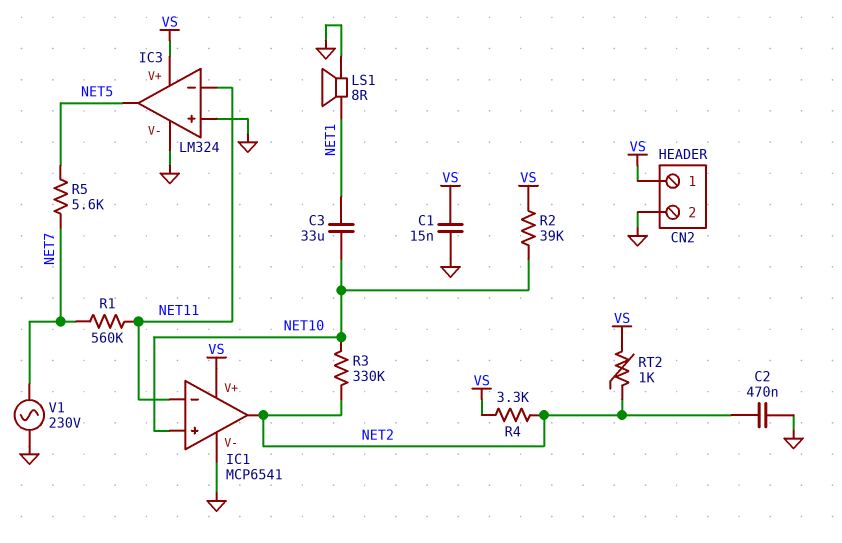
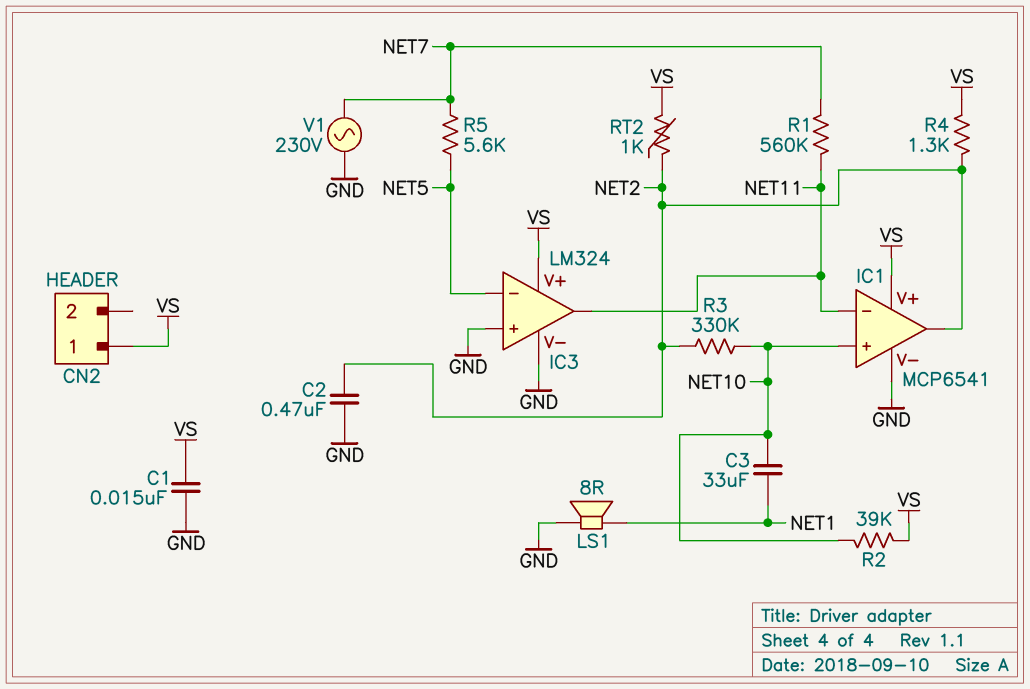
CN2 pin 2: GND -> none
IC3 pin in-: NET11 -> NET5
IC3 pin out: NET5 -> NET11
R4: 3.3k (NET2, VS) -> 1.3k (NET2, VS)

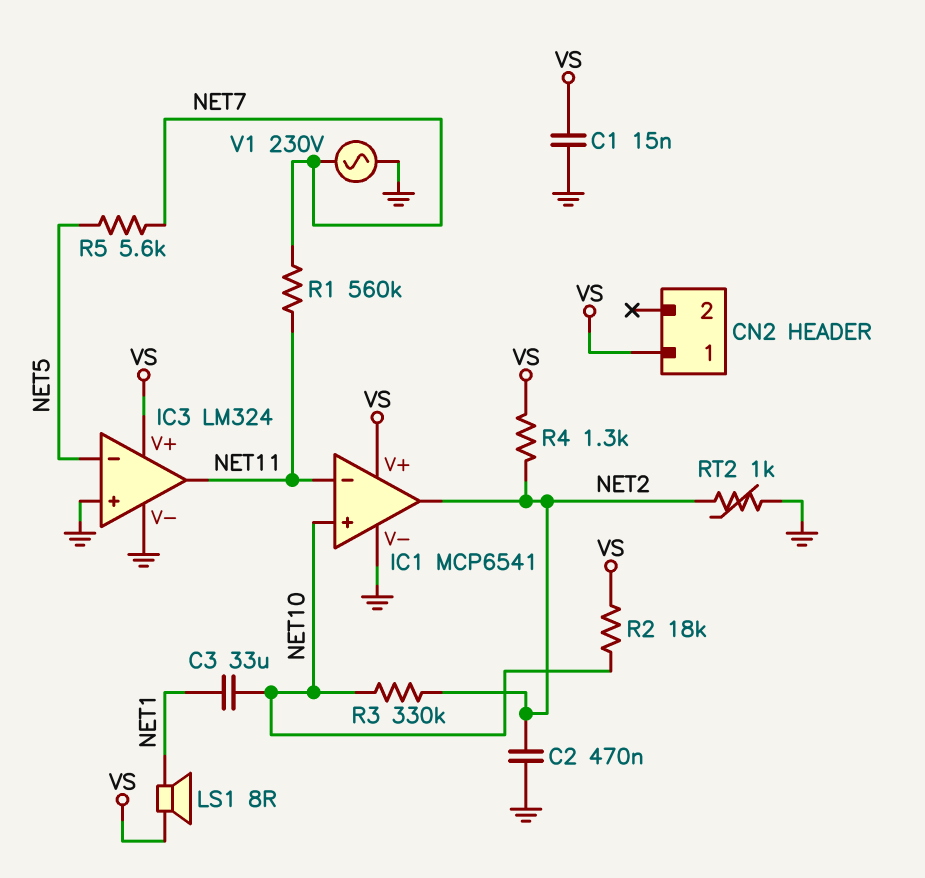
LS1: speaker 8R (GND, NET1) -> speaker 8R (NET1, VS)
R2: 39k (NET10, VS) -> 18k (NET10, VS)
RT2: 1k (NET2, VS) -> 1k (GND, NET2)

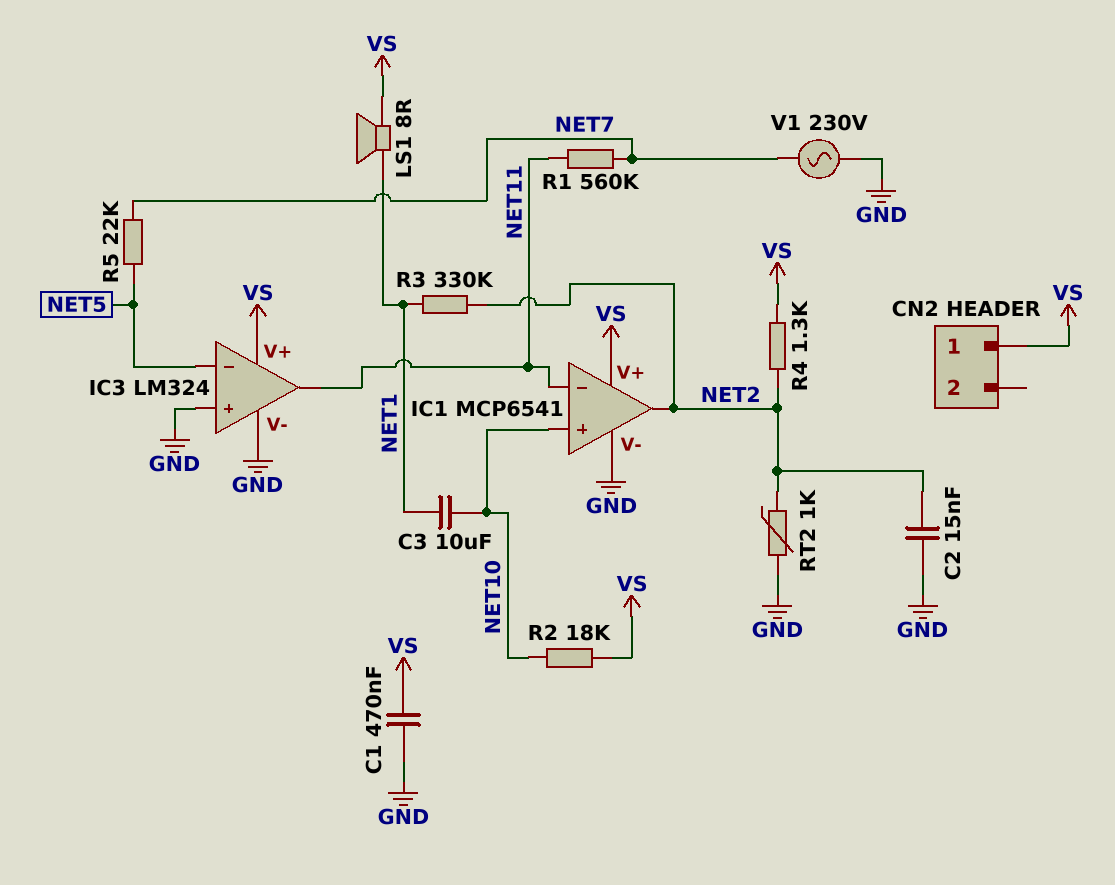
C1: 15nF (GND, VS) -> 470nF (GND, VS)
C2: 470nF (GND, NET2) -> 15nF (GND, NET2)
C3: 33uF (NET1, NET10) -> 10uF (NET1, NET10)
R3: 330k (NET2, NET10) -> 330k (NET1, NET2)
R5: 5.6k (NET5, NET7) -> 22k (NET5, NET7)

